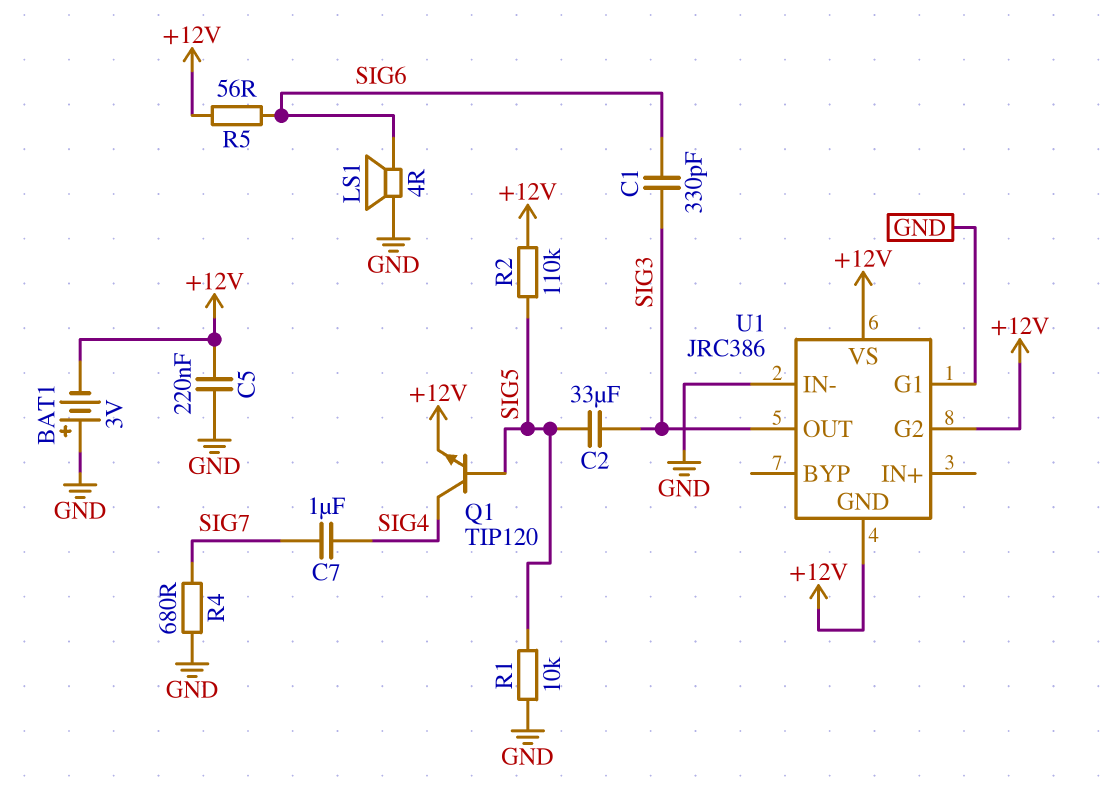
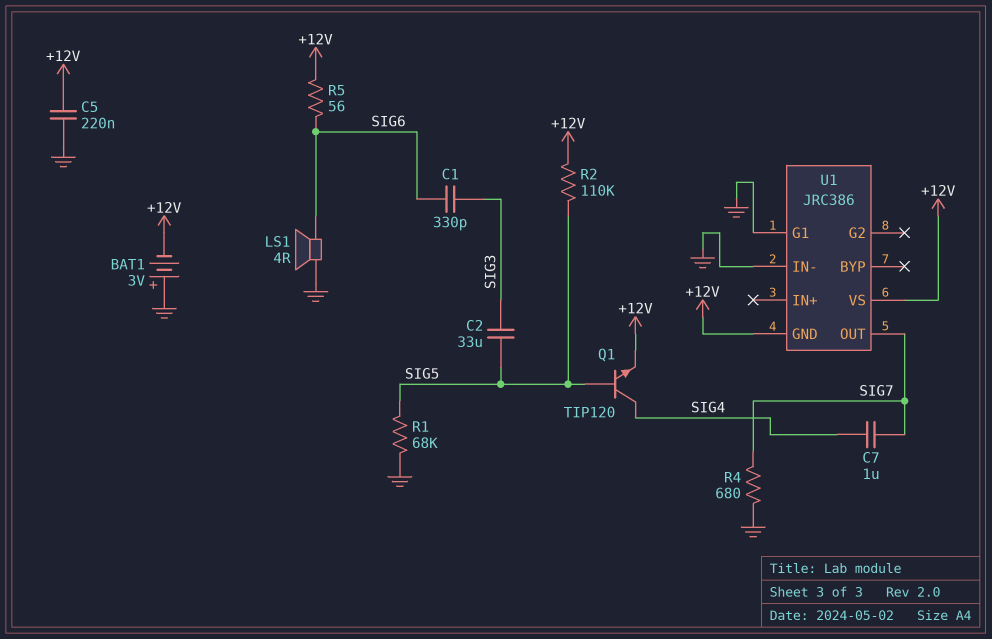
R1: 10k (GND, SIG5) -> 68k (GND, SIG5)
U1 pin G2: +12V -> none
U1 pin OUT: SIG3 -> SIG7

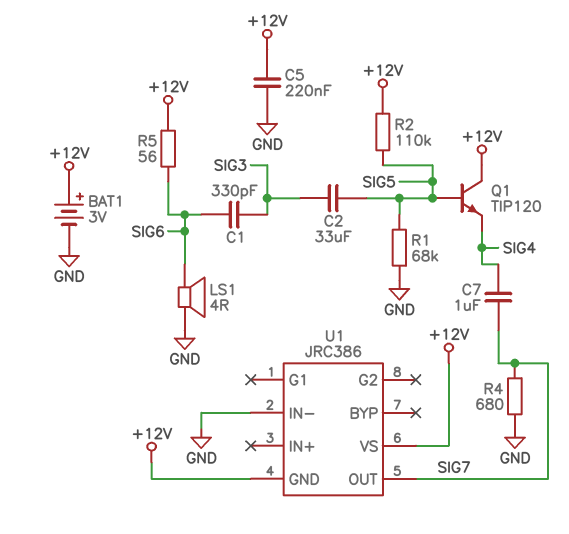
BAT1: 3V (plus GND, minus +12V) -> 3V (plus +12V, minus GND)
Q1: NPN TIP120 (B SIG5, C SIG4, E +12V) -> NPN TIP120 (B SIG5, C +12V, E SIG4)
U1 pin G1: GND -> none

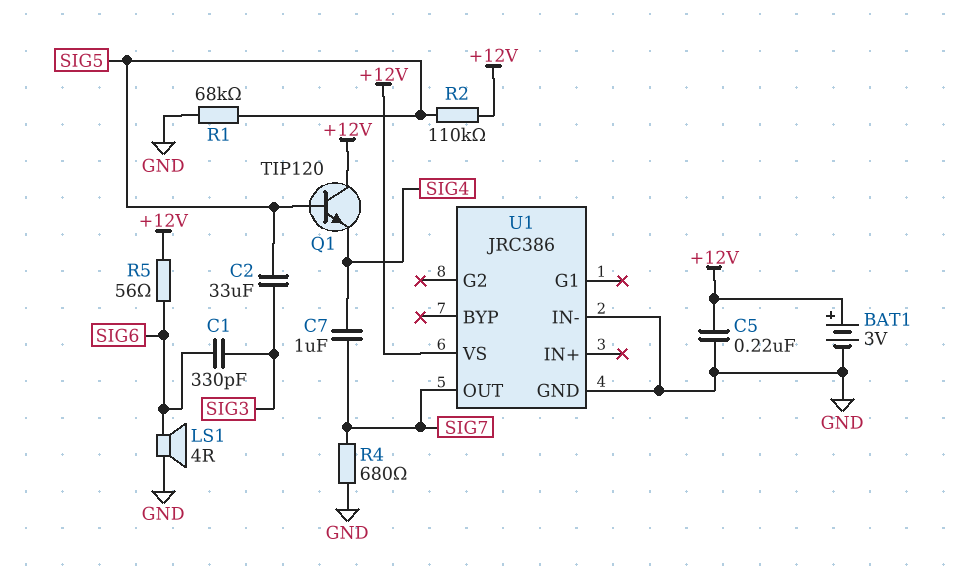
U1 pin GND: +12V -> GND

